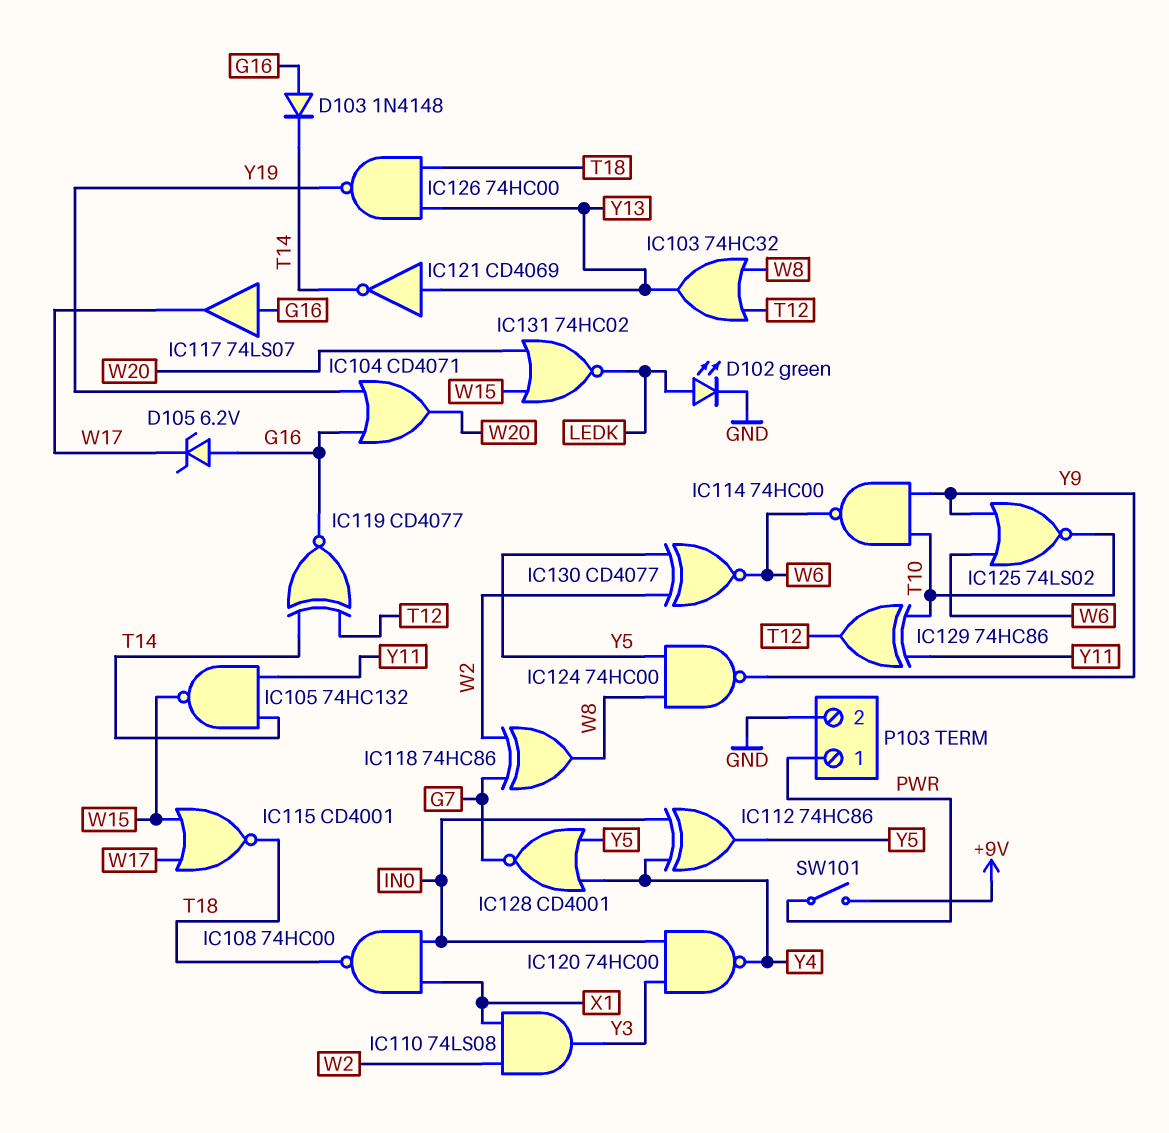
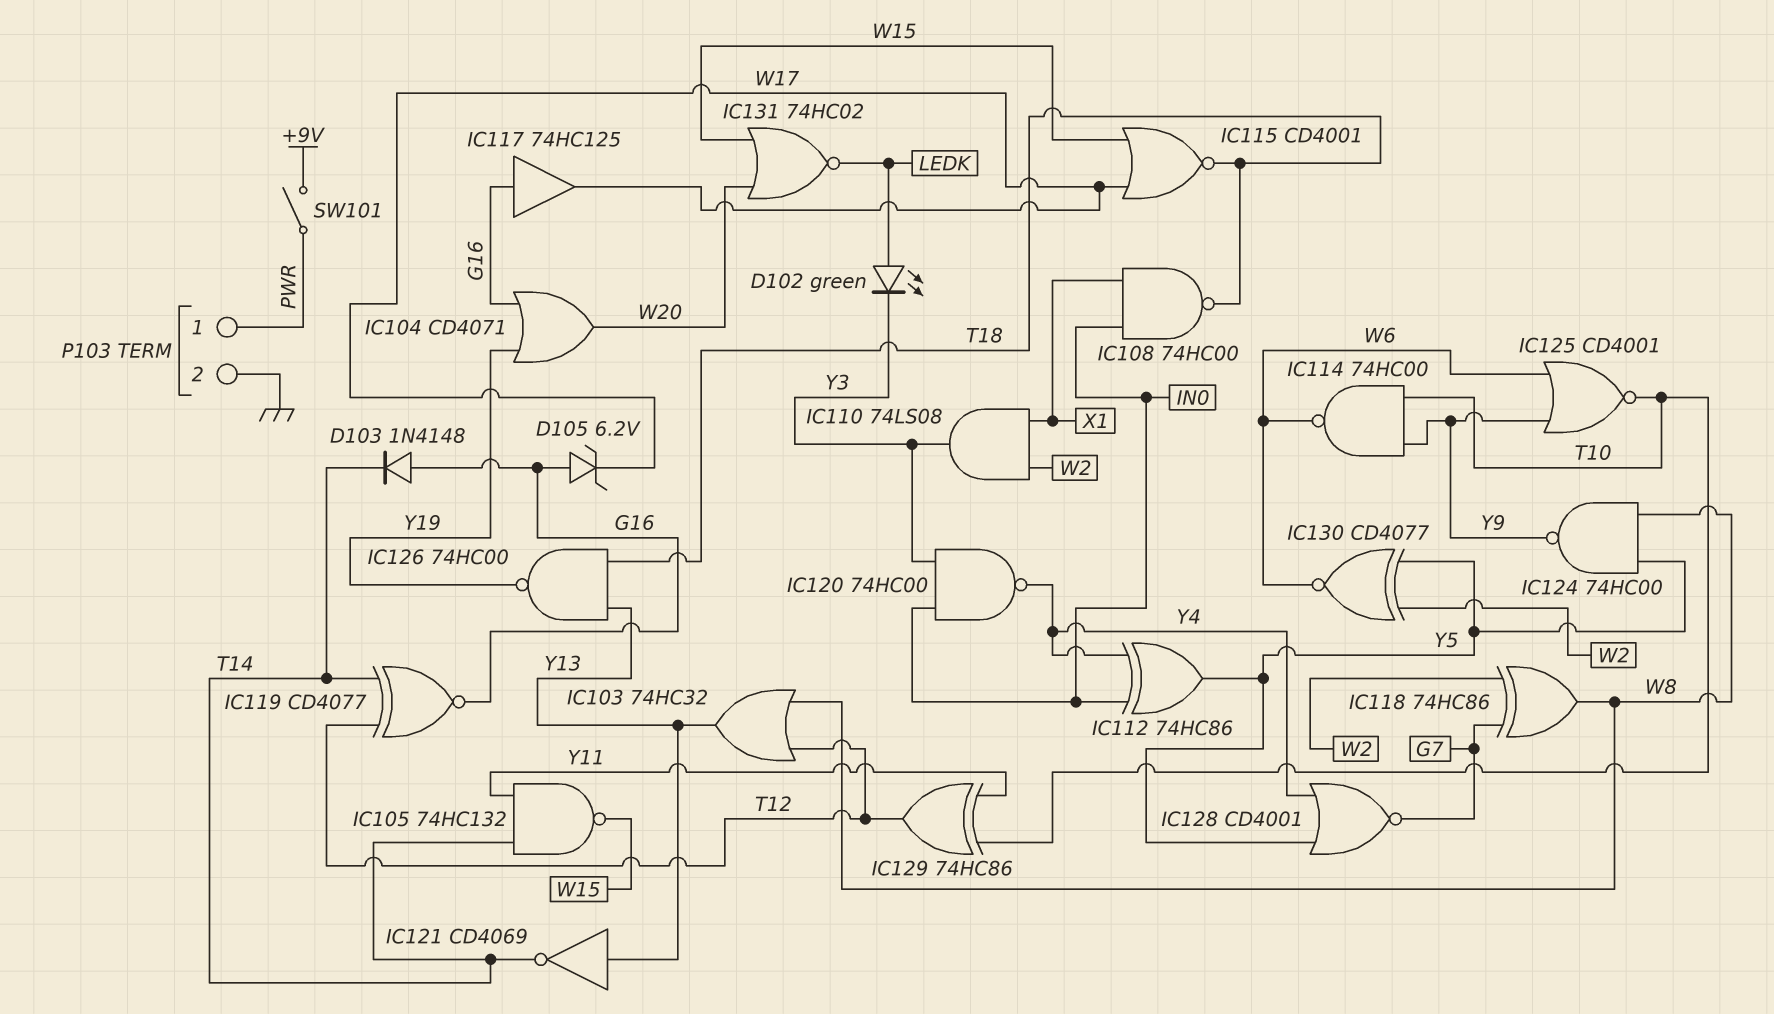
D102: LED green (A LEDK, K GND) -> LED green (A LEDK, K Y3)
IC117: buffer 74LS07 (in G16, out W17) -> buffer 74HC125 (in G16, out W17)
IC125: NOR 74LS02 (in W6, in Y9, out T10) -> NOR CD4001 (in W6, in Y9, out T10)

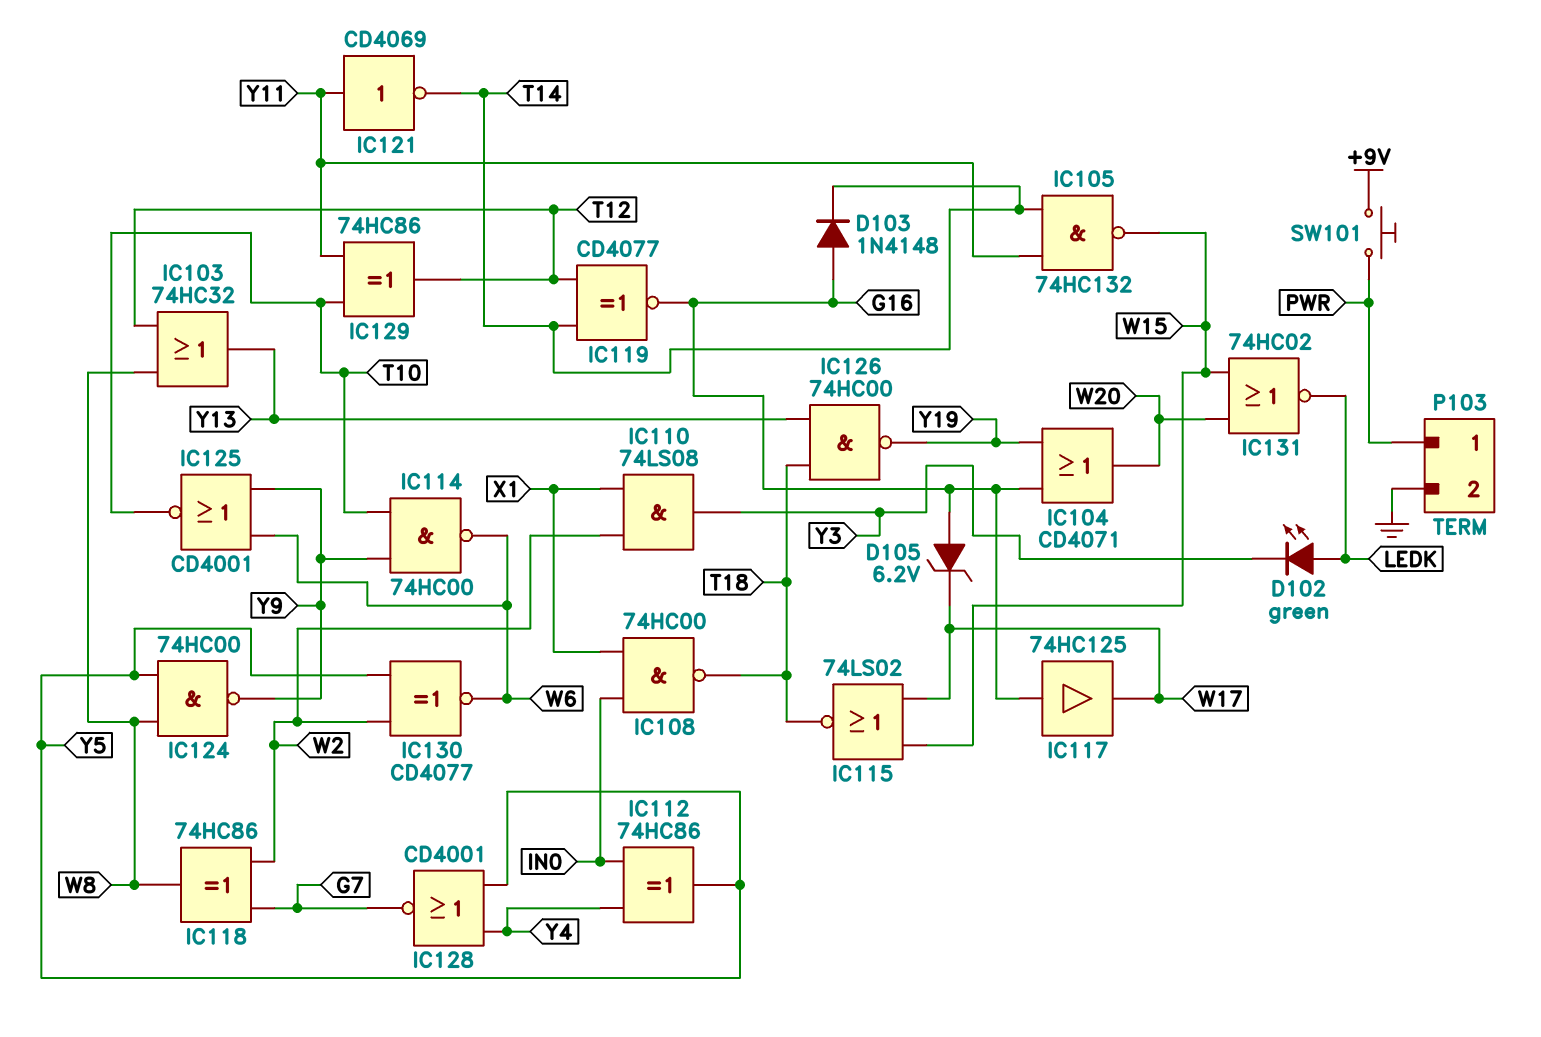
IC115: NOR CD4001 (in W15, in W17, out T18) -> NOR 74LS02 (in W15, in W17, out T18)
IC120: NAND 74HC00 (in IN0, in Y3, out Y4) -> none
IC121: NOT CD4069 (in Y13, out T14) -> NOT CD4069 (in Y11, out T14)
SW101: switch (+9V, PWR) -> button (+9V, PWR)

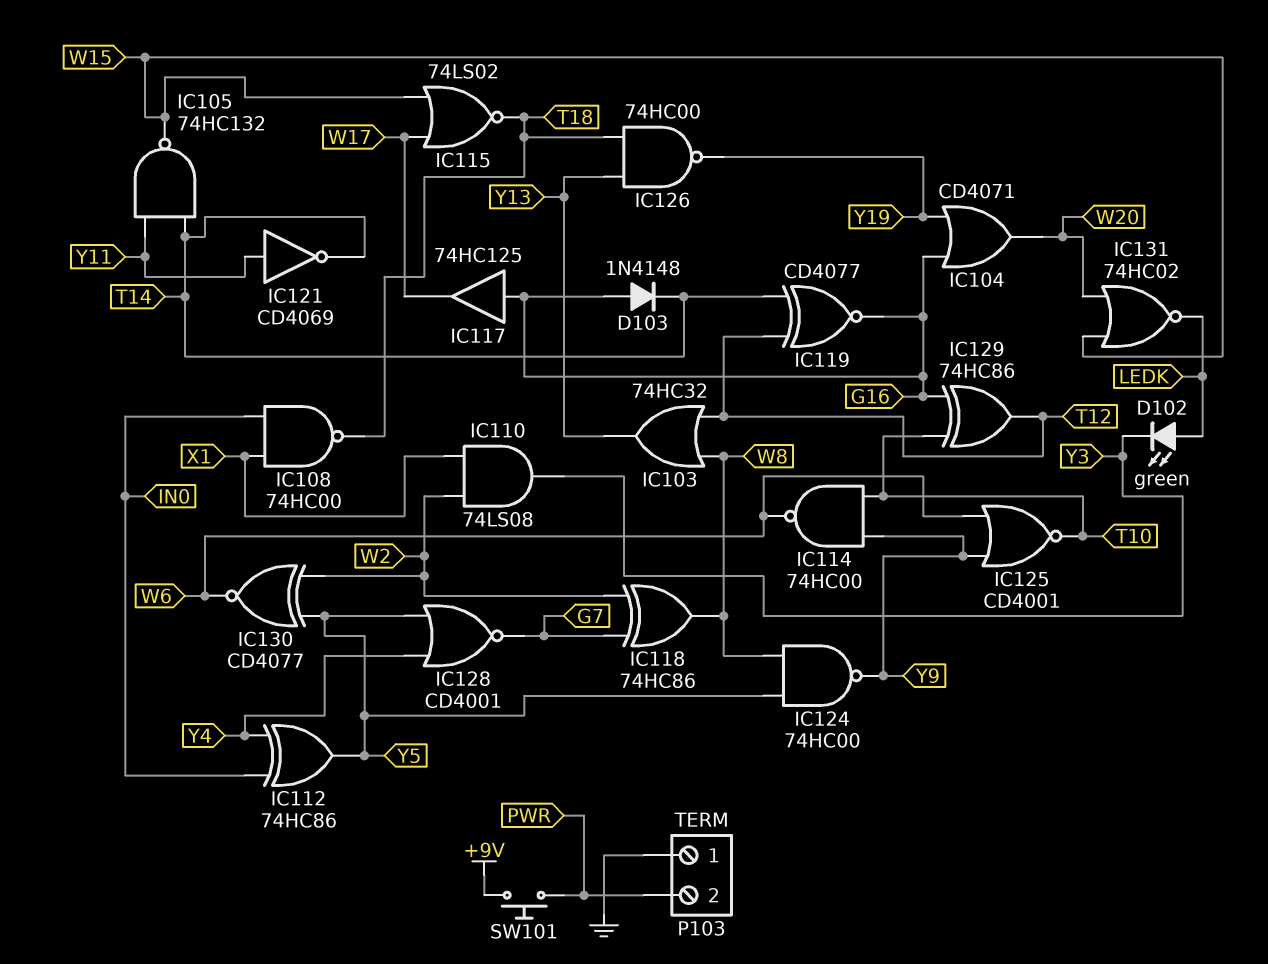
D105: zener 6.2V (A G16, K W17) -> none
IC129: XOR 74HC86 (in T10, in Y11, out T12) -> XOR 74HC86 (in G16, in T10, out T12)
P103 pin 1: PWR -> GND
P103 pin 2: GND -> PWR

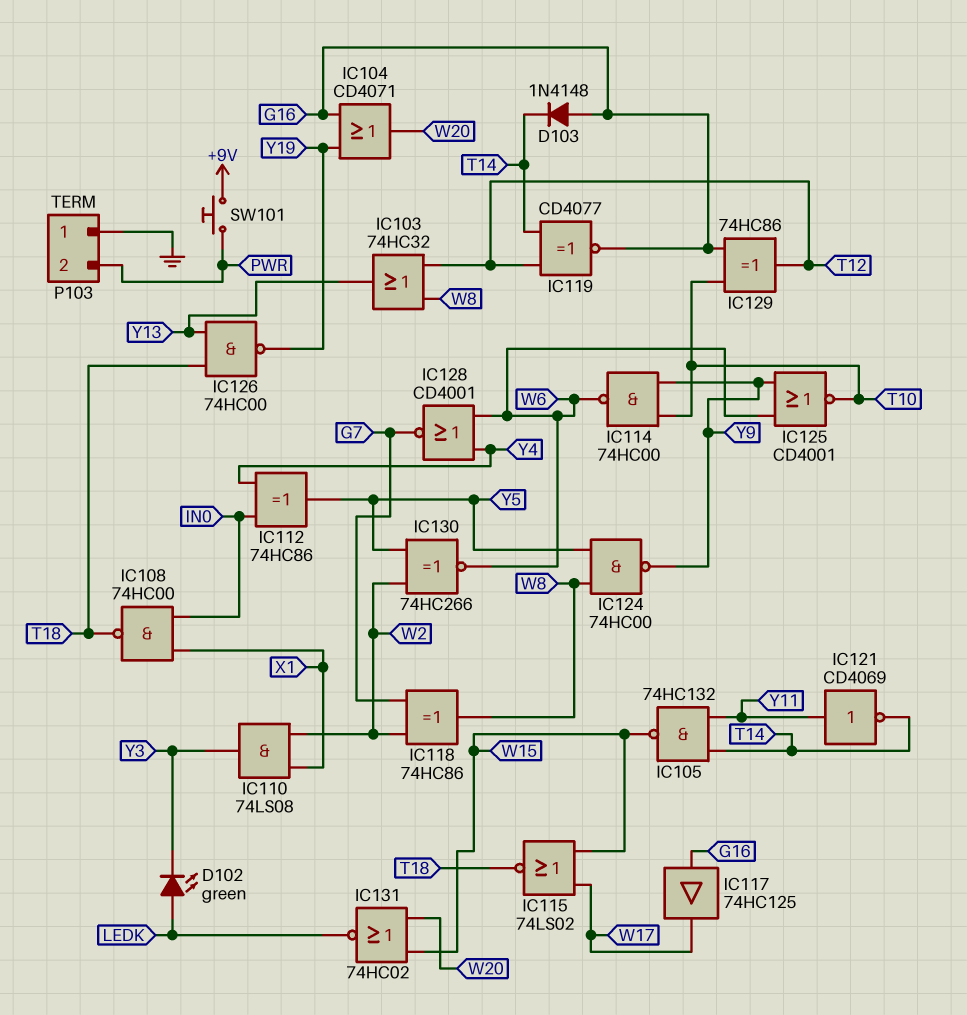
IC128: NOR CD4001 (in Y4, in Y5, out G7) -> NOR CD4001 (in W6, in Y4, out G7)
IC130: XNOR CD4077 (in W2, in Y5, out W6) -> XNOR 74HC266 (in W2, in Y5, out W6)

